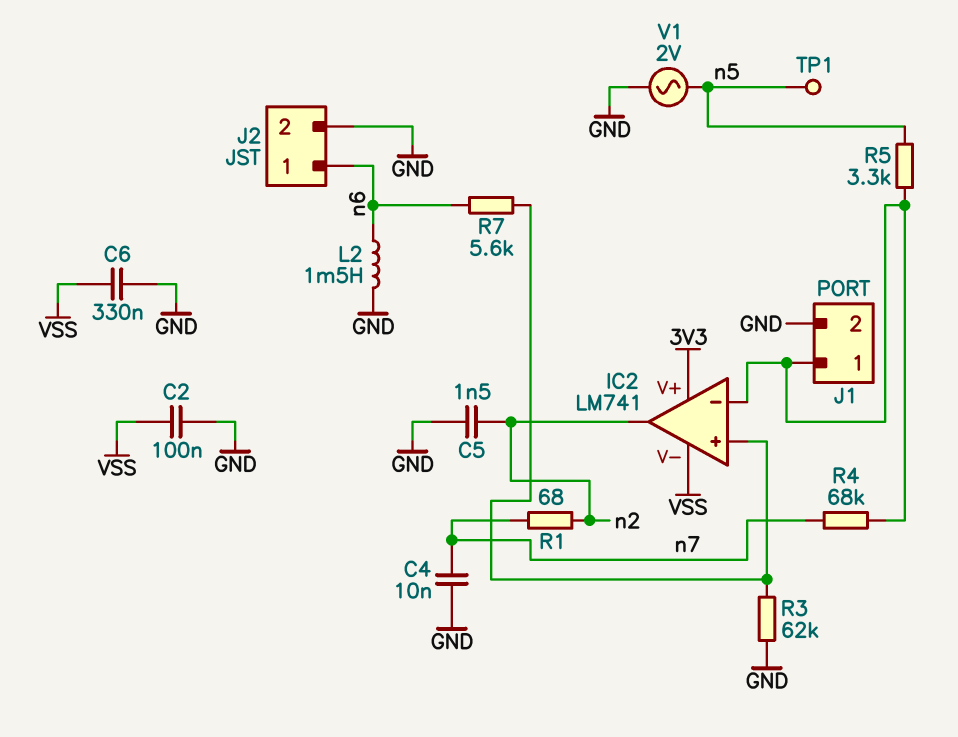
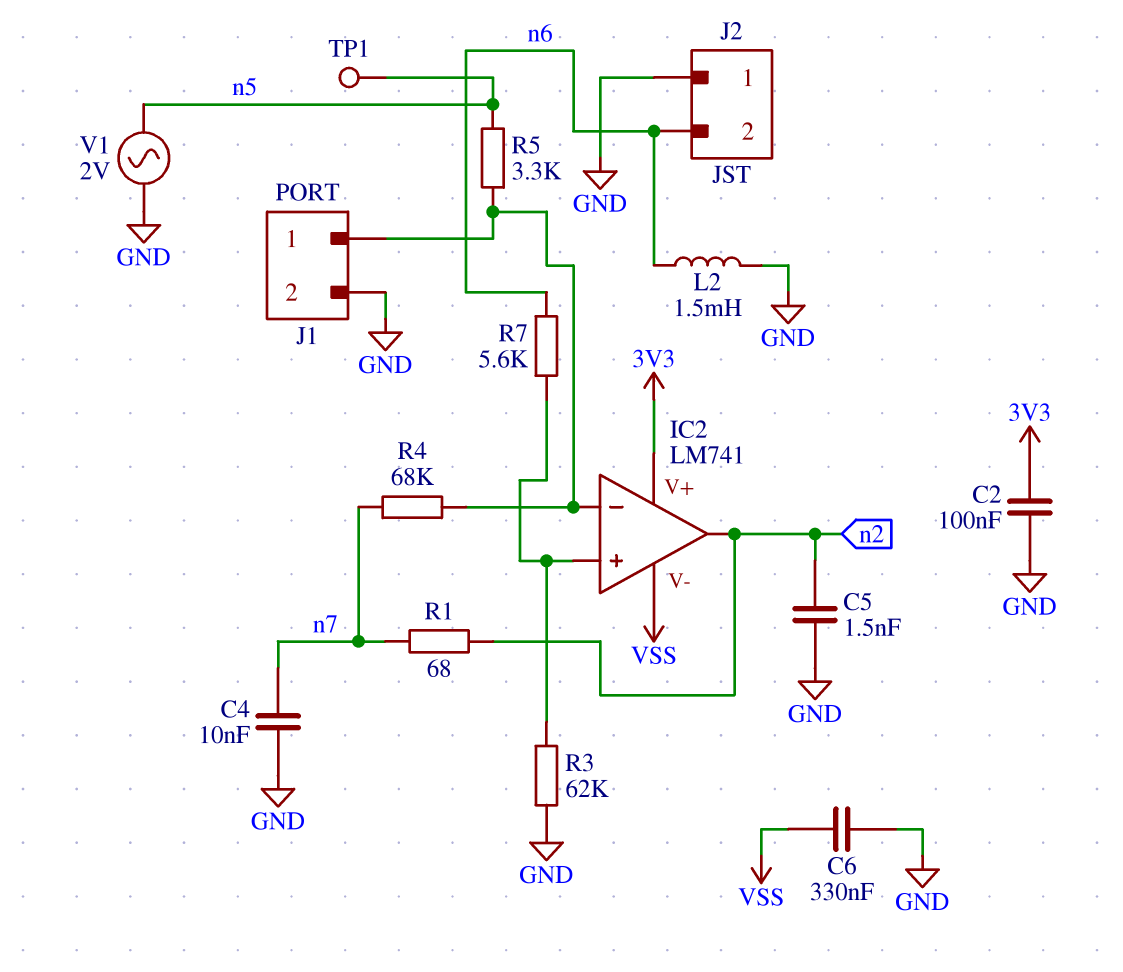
C2: 100nF (GND, VSS) -> 100nF (3V3, GND)
J2 pin 1: n6 -> GND
J2 pin 2: GND -> n6

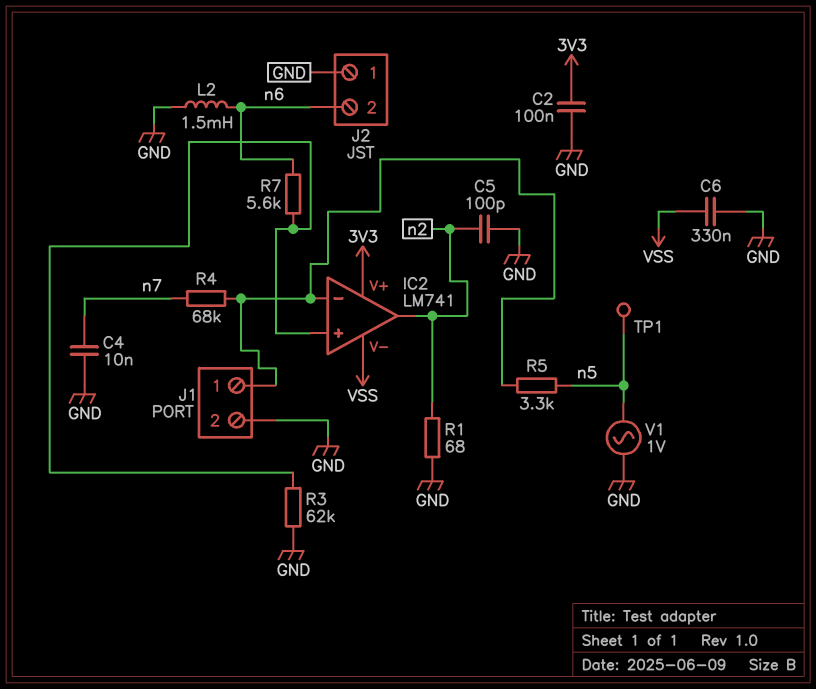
C5: 1.5nF (GND, n2) -> 100pF (GND, n2)
R1: 68 (n2, n7) -> 68 (GND, n2)
V1: AC 2V (GND, n5) -> AC 1V (GND, n5)

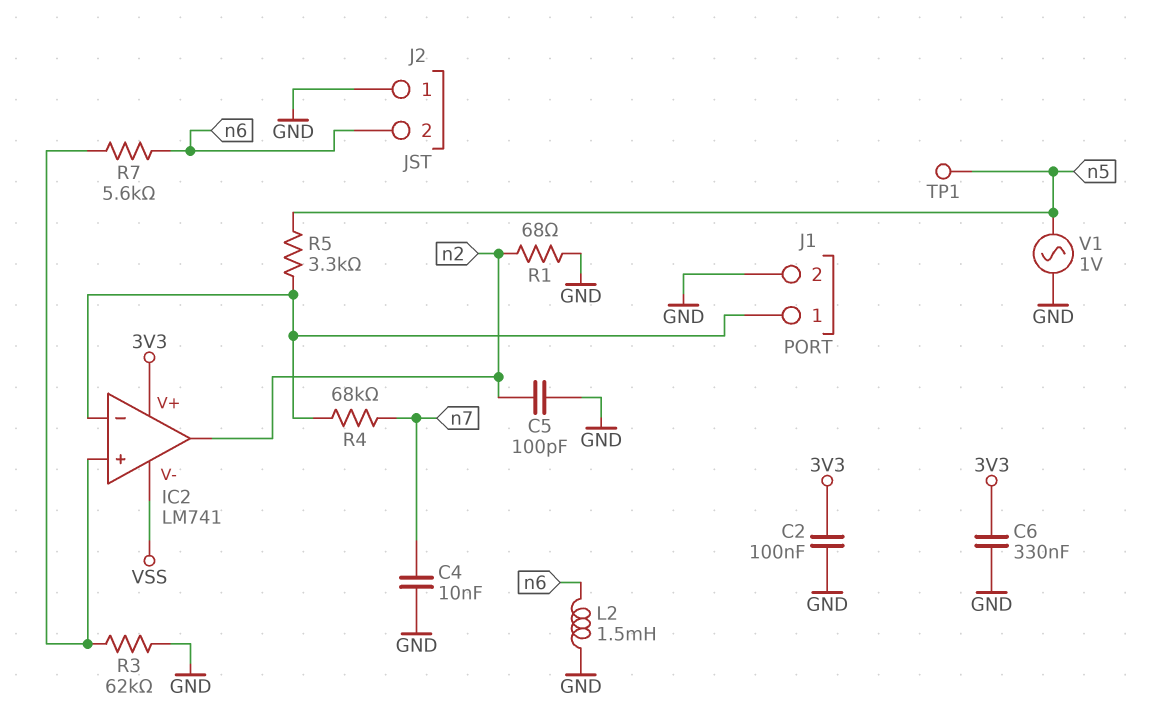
C6: 330nF (GND, VSS) -> 330nF (3V3, GND)

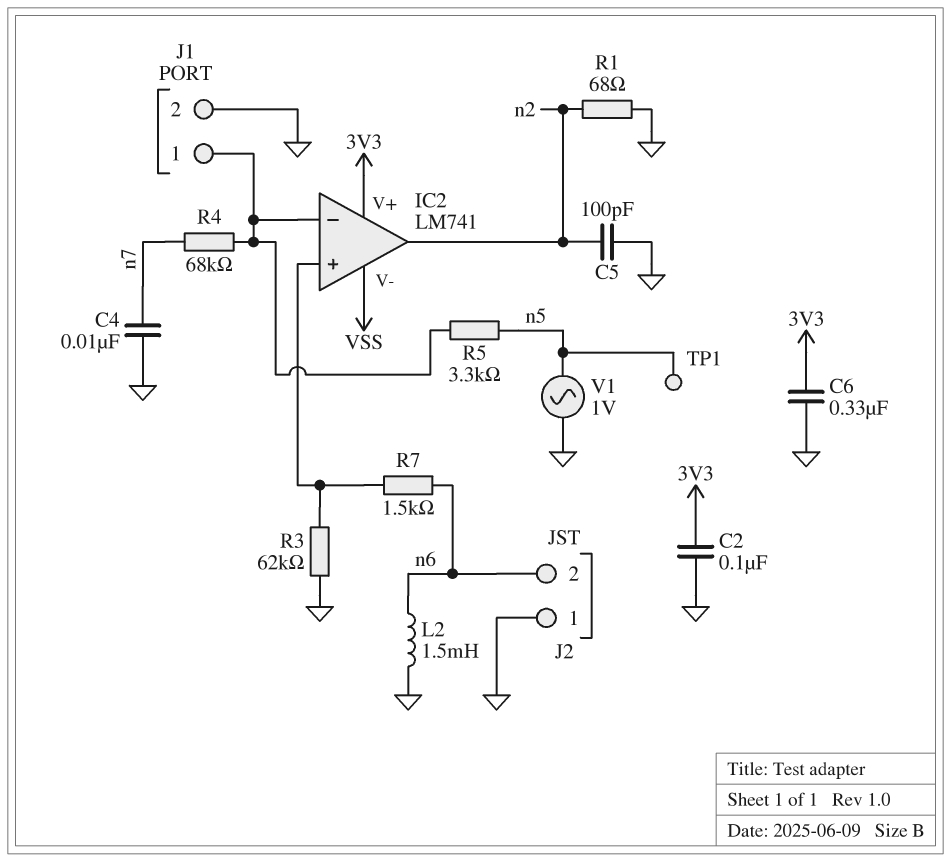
R7: 5.6k (IC2/in+, n6) -> 1.5k (IC2/in+, n6)

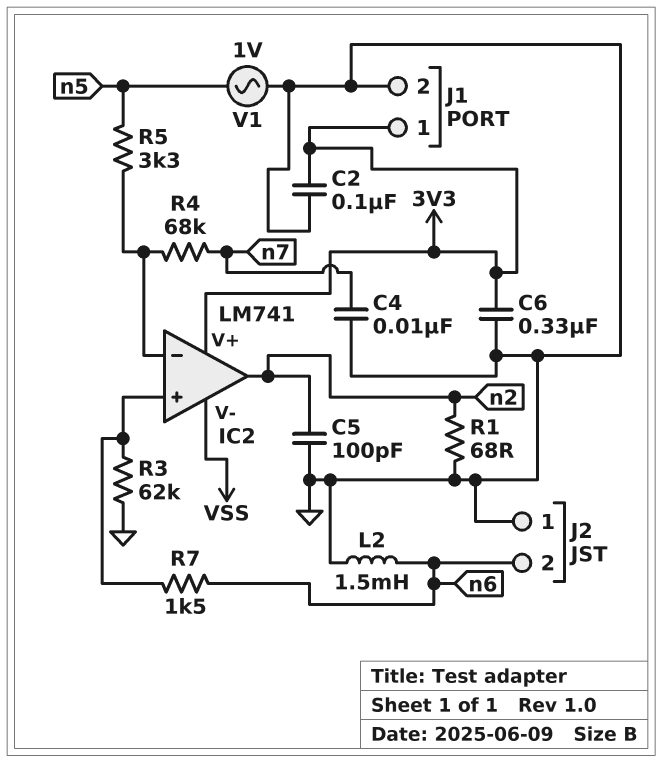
J1 pin 1: IC2/in- -> 3V3
TP1: test point (n5) -> none

